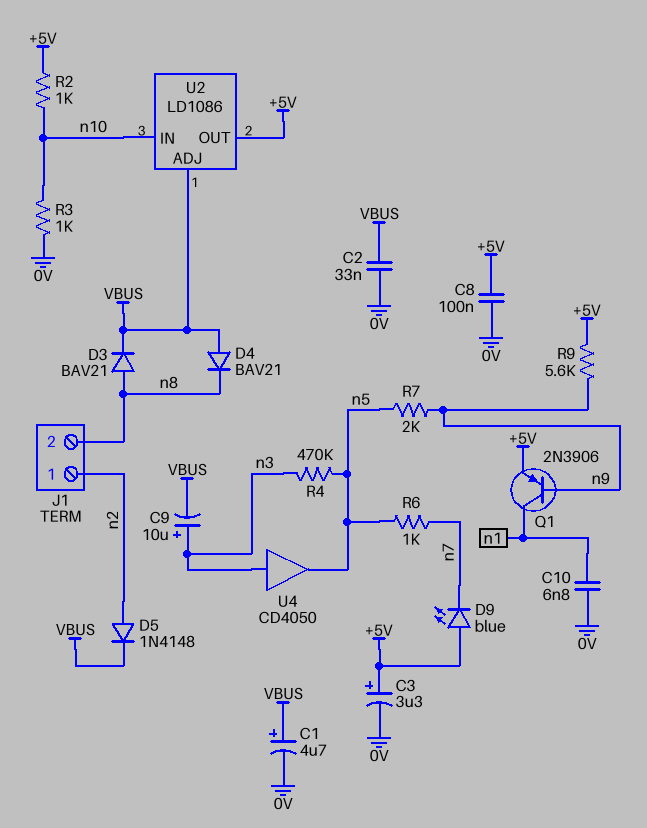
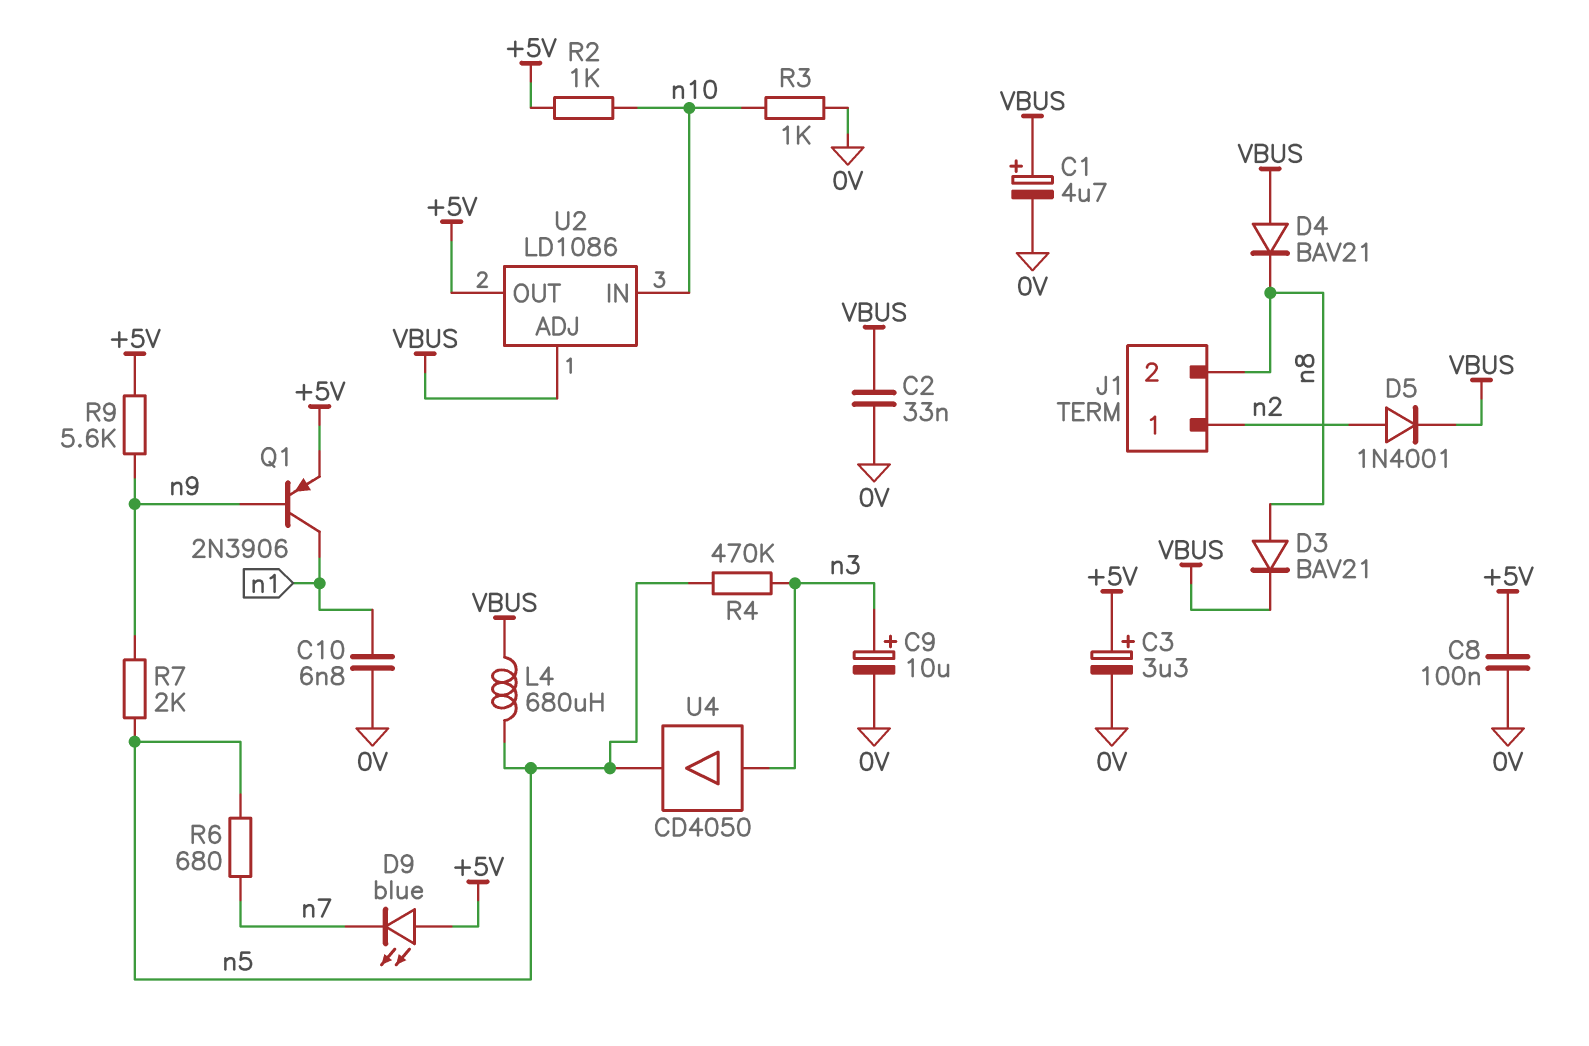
C9: 10uF (plus n3, minus VBUS) -> 10uF (plus n3, minus 0V)
D5: diode 1N4148 (A n2, K VBUS) -> diode 1N4001 (A n2, K VBUS)
L4: none -> 680uH (VBUS, n5)
R6: 1k (n5, n7) -> 680 (n5, n7)

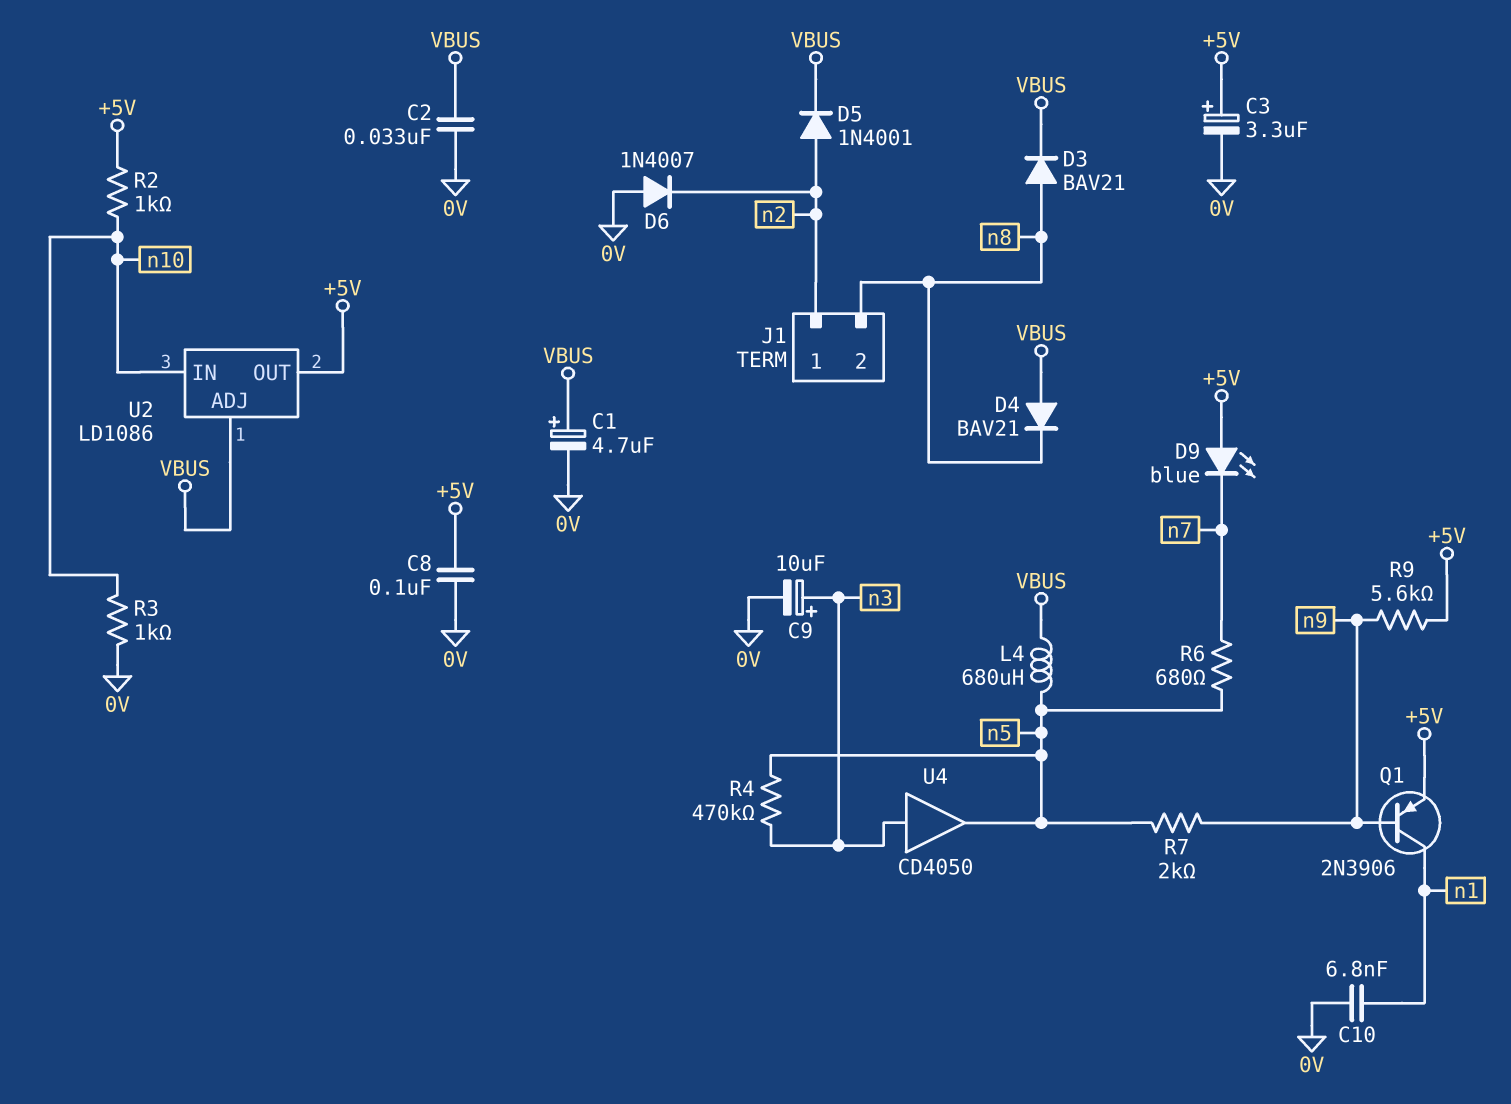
D6: none -> diode 1N4007 (A 0V, K n2)

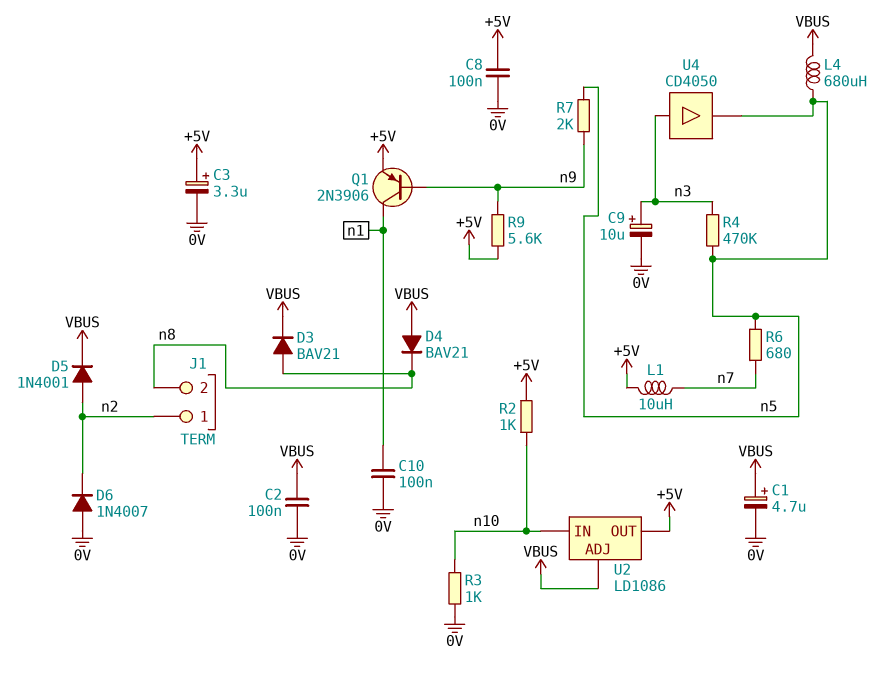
C2: 33nF (0V, VBUS) -> 100nF (0V, VBUS)
C10: 6.8nF (0V, n1) -> 100nF (0V, n1)
D9: LED blue (A +5V, K n7) -> none
L1: none -> 10uH (+5V, n7)

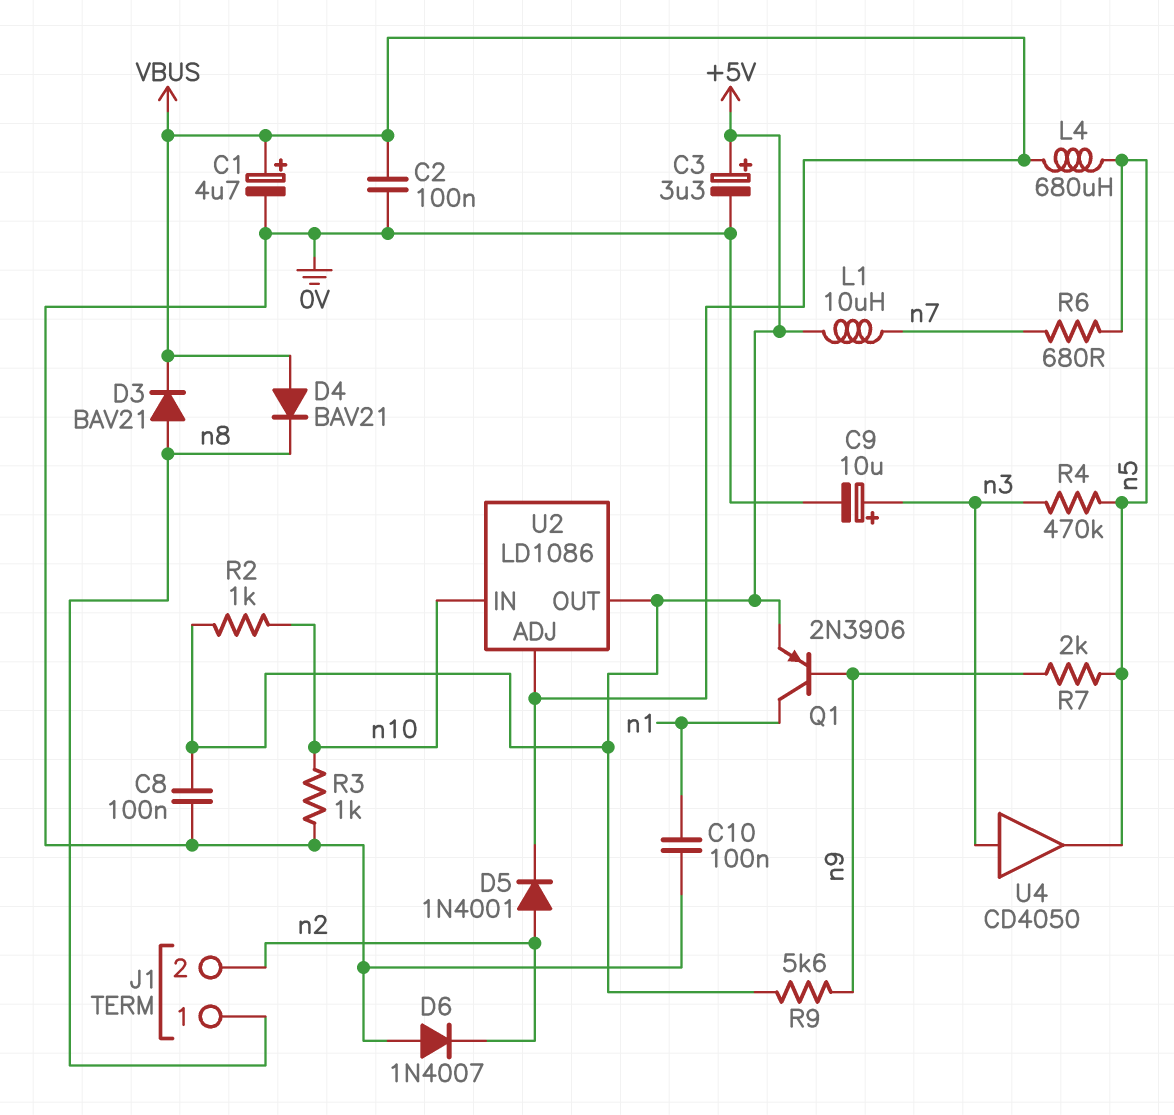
J1 pin 1: n2 -> n8
J1 pin 2: n8 -> n2

